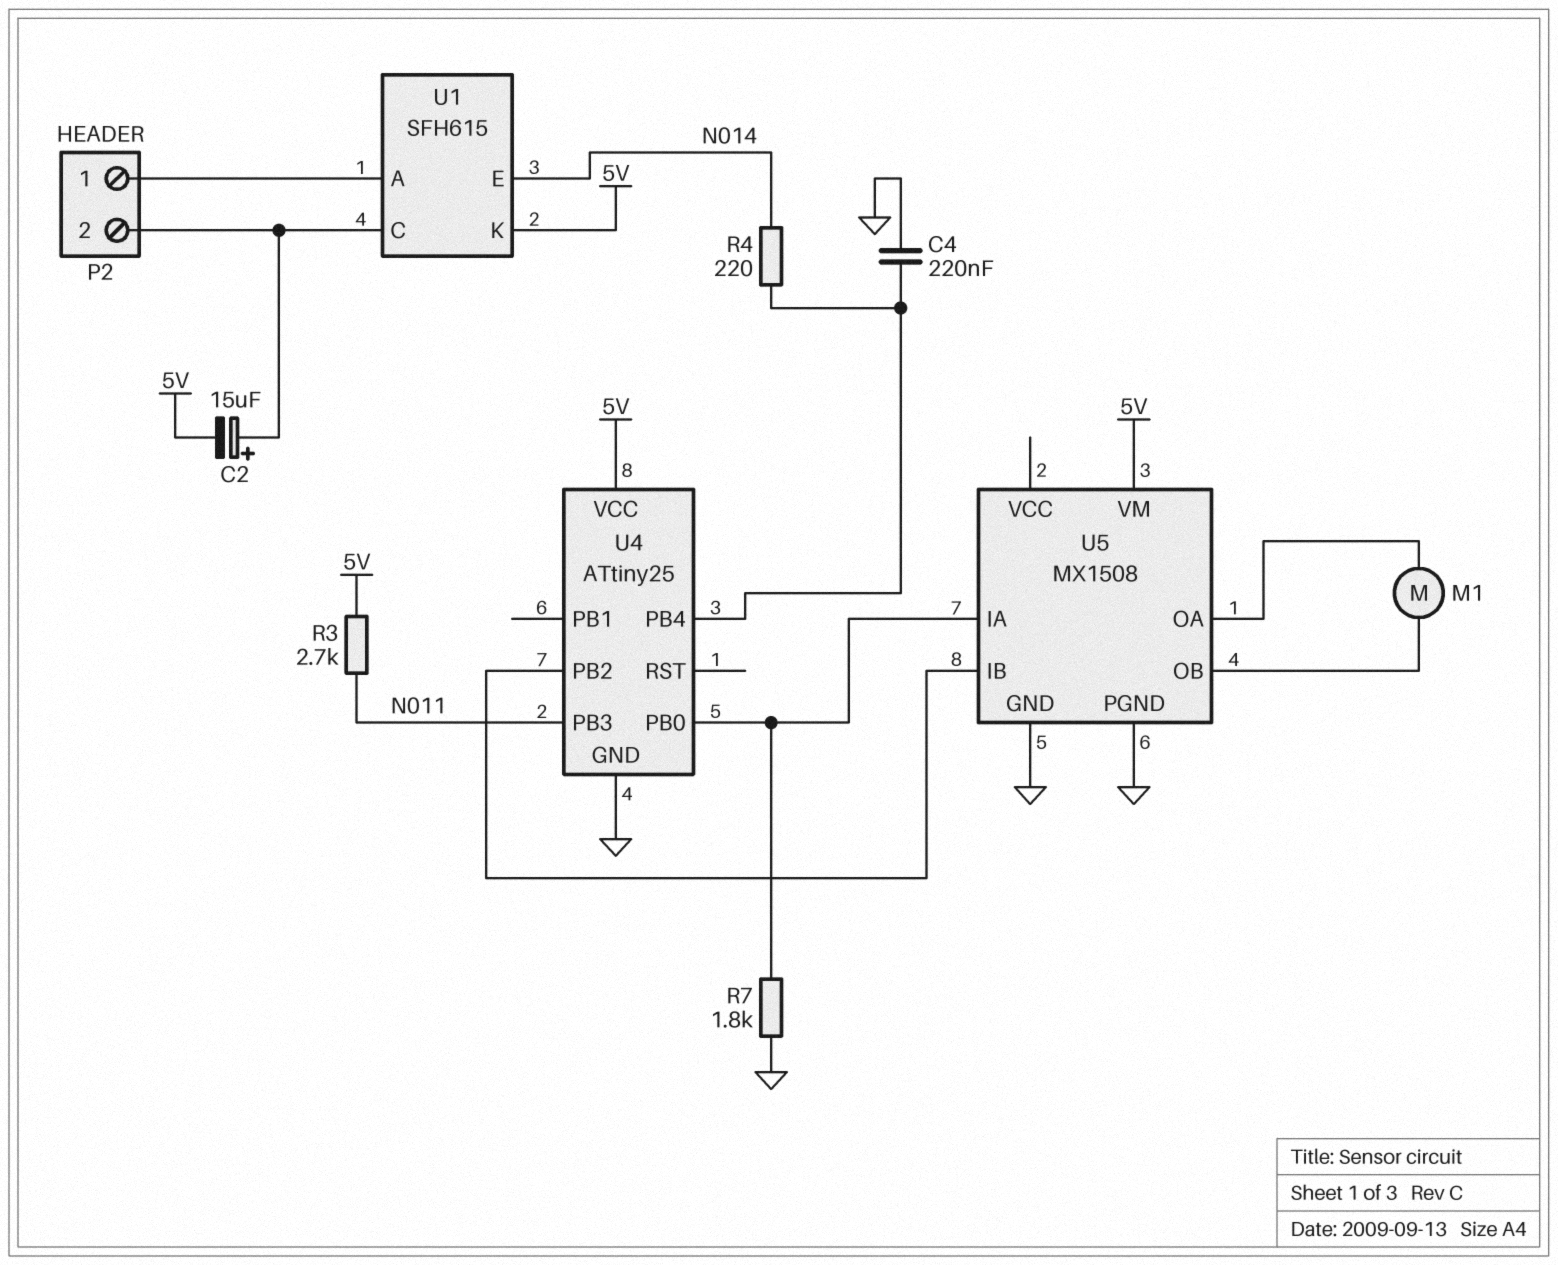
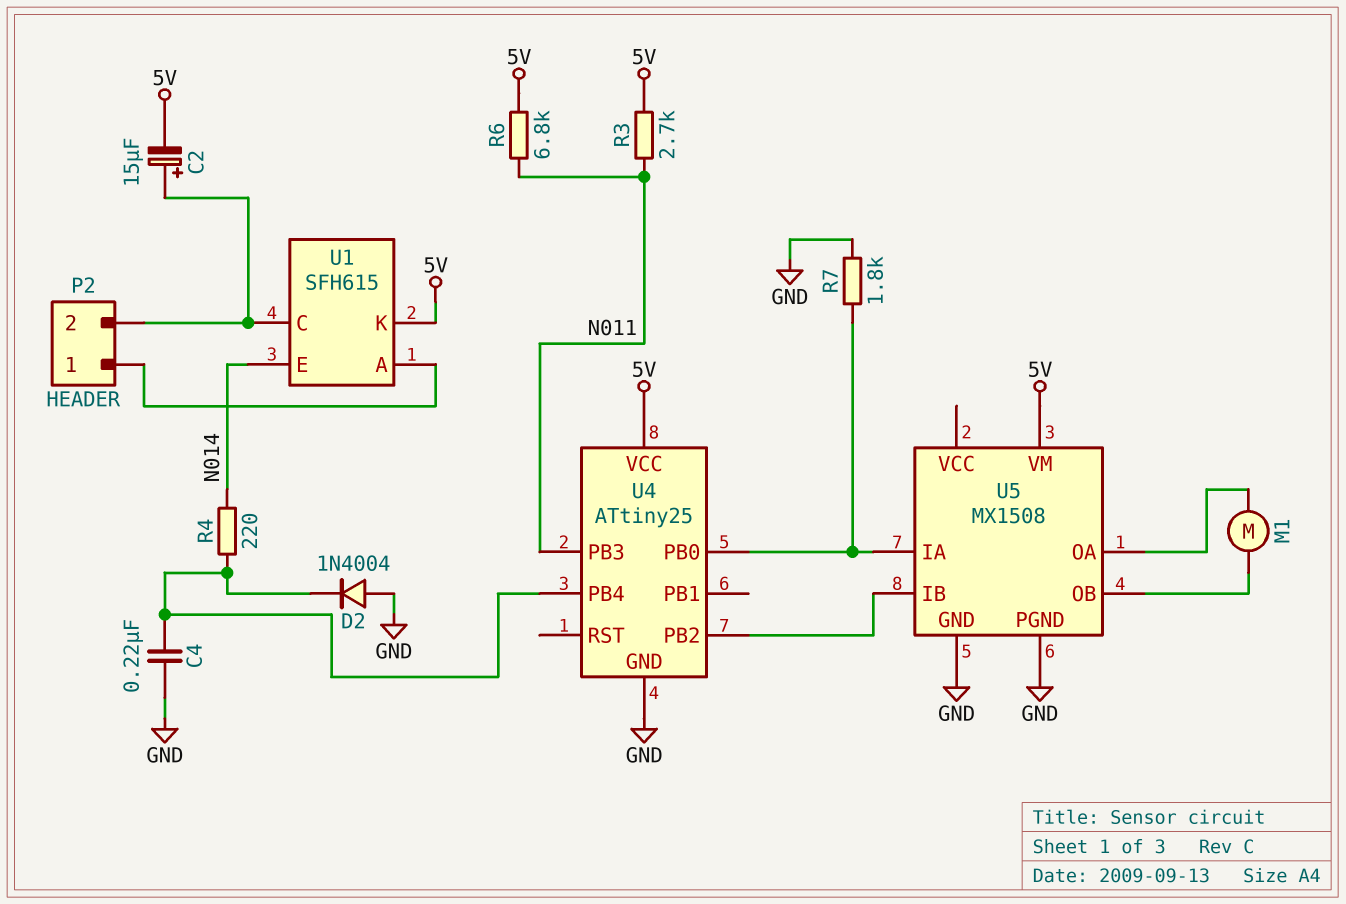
D2: none -> diode 1N4004 (A GND, K U4/PB4)
R6: none -> 6.8k (5V, N011)

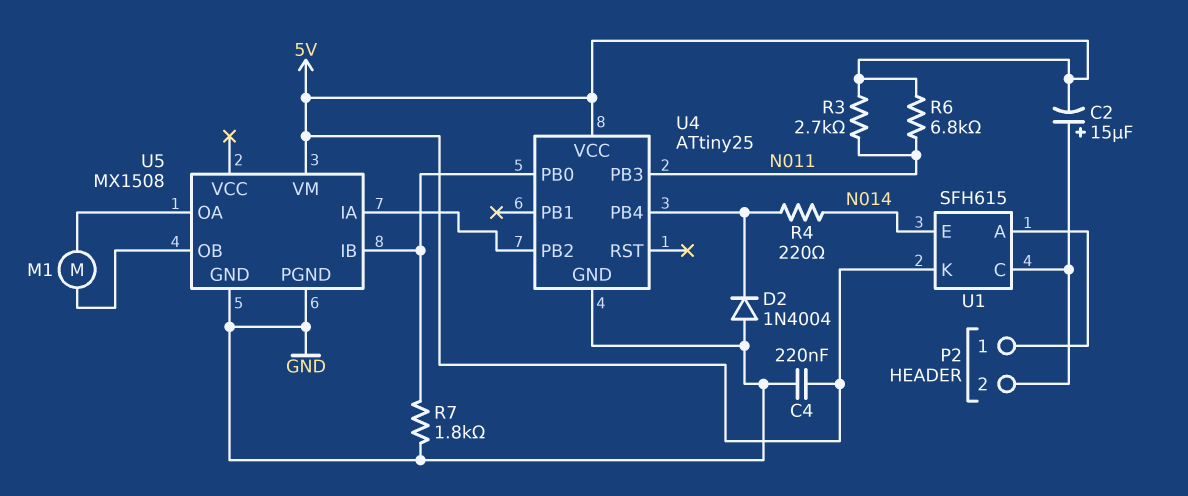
C4: 220nF (GND, U4/PB4) -> 220nF (5V, GND)
U5 pin IA: U4/PB0 -> U4/PB2
U5 pin IB: U4/PB2 -> U4/PB0

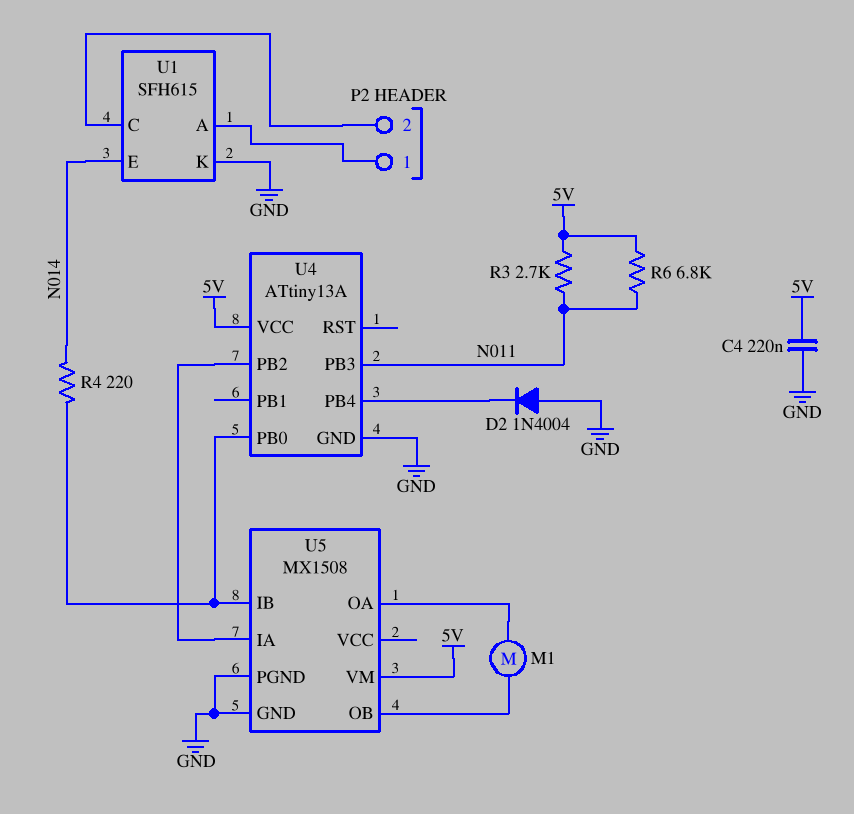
C2: 15uF (plus P2/2, minus 5V) -> none
R4: 220 (N014, U4/PB4) -> 220 (N014, U4/PB0)
R7: 1.8k (GND, U4/PB0) -> none
U1 pin K: 5V -> GND
U4: ATtiny25 -> ATtiny13A

